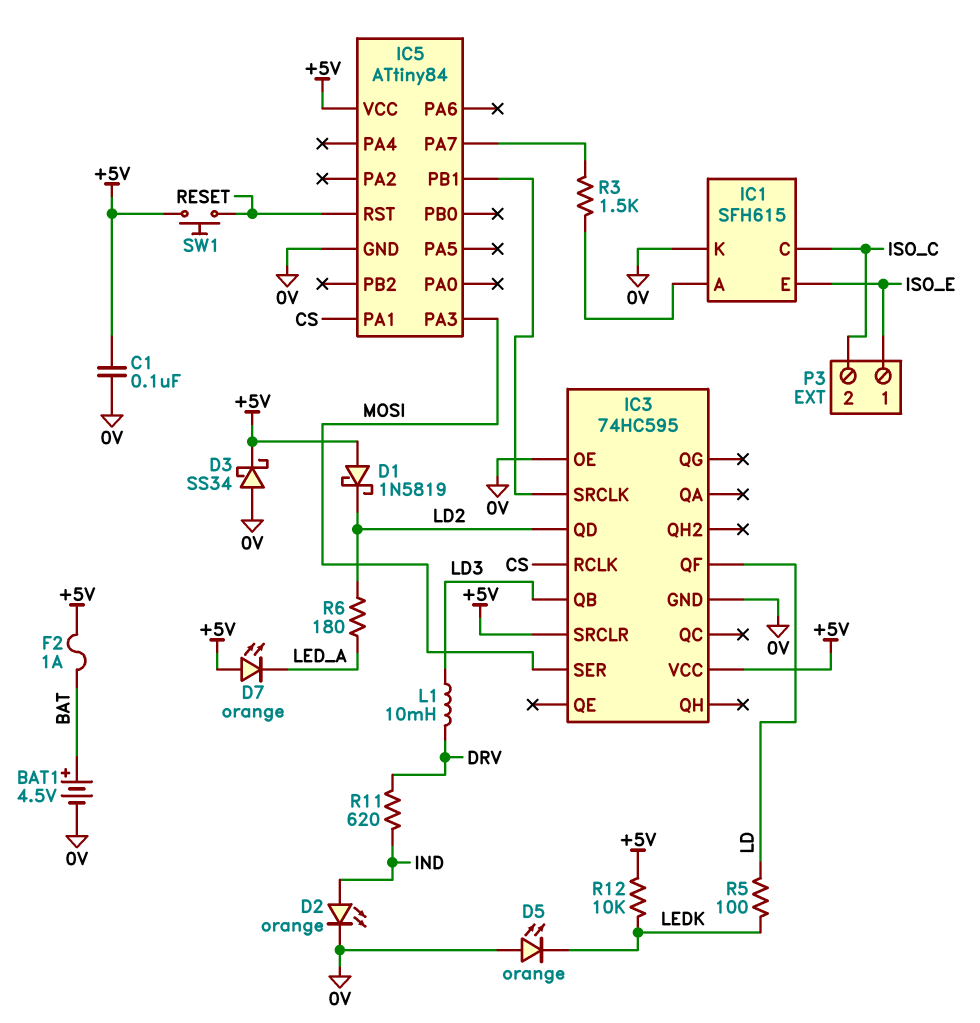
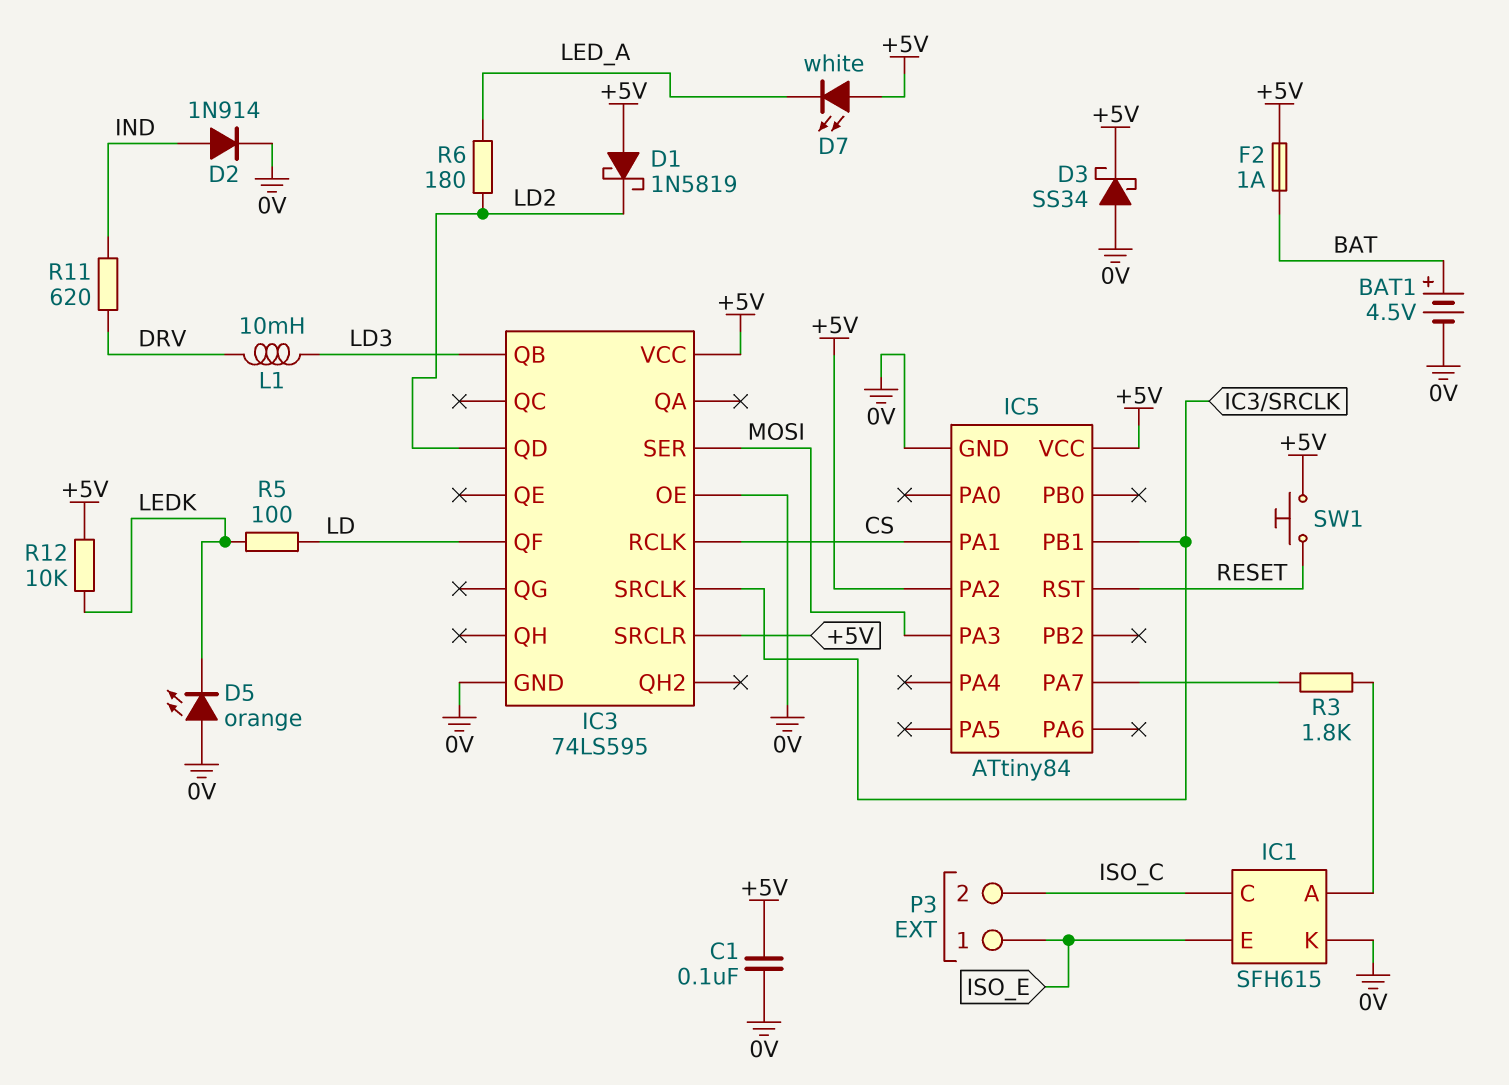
D2: LED orange (A IND, K 0V) -> diode 1N914 (A IND, K 0V)
D7: LED orange (A +5V, K LED_A) -> LED white (A +5V, K LED_A)
IC3: 74HC595 -> 74LS595
IC5 pin PA2: none -> +5V
R3: 1.5k (IC1/A, IC5/PA7) -> 1.8k (IC1/A, IC5/PA7)

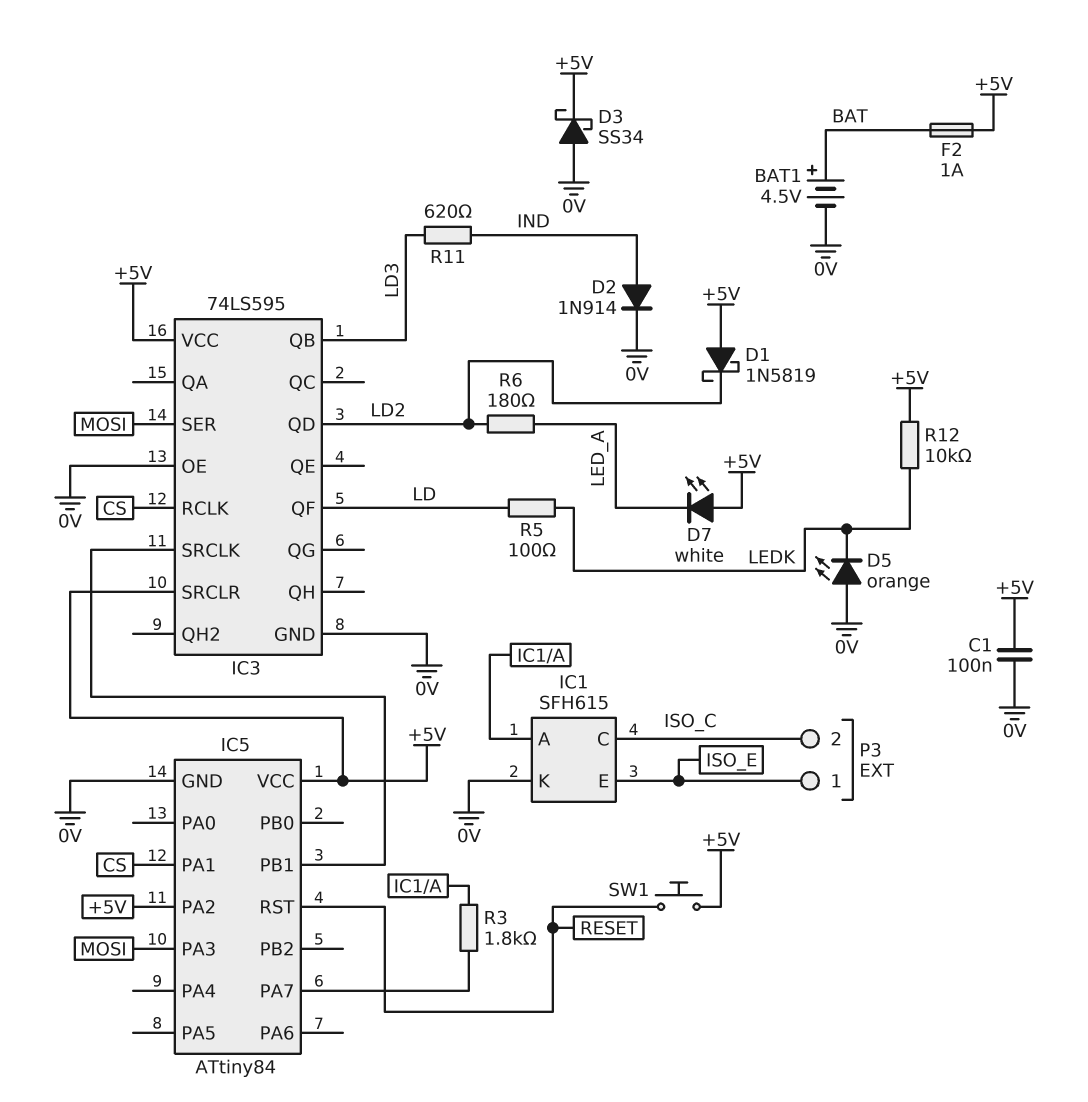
L1: 10mH (DRV, LD3) -> none
R11: 620 (DRV, IND) -> 620 (IND, LD3)

